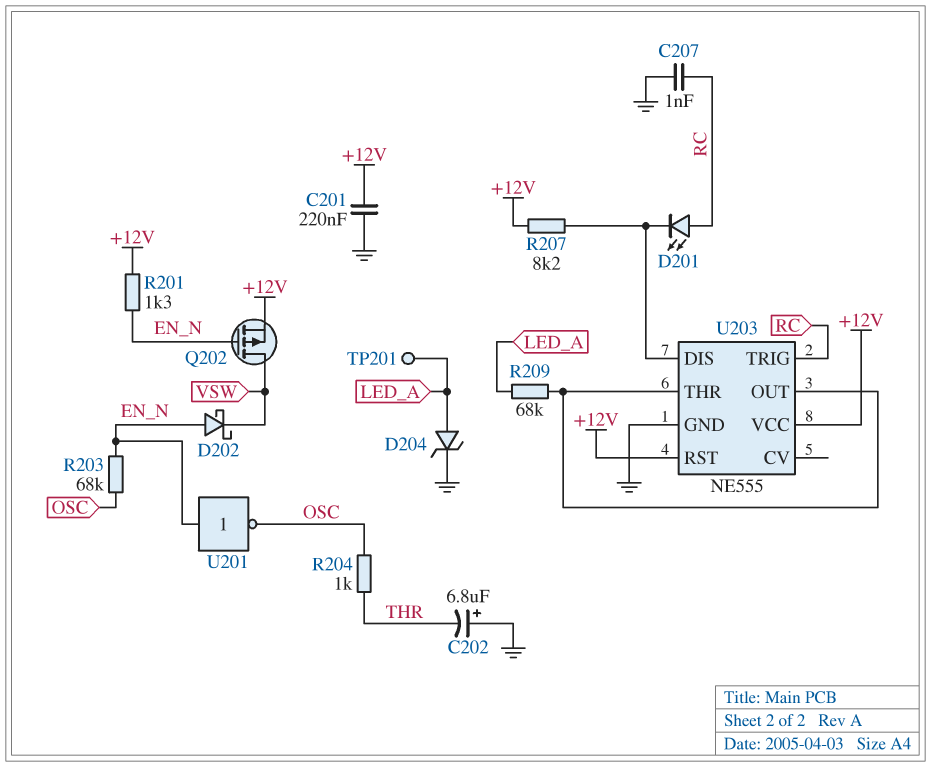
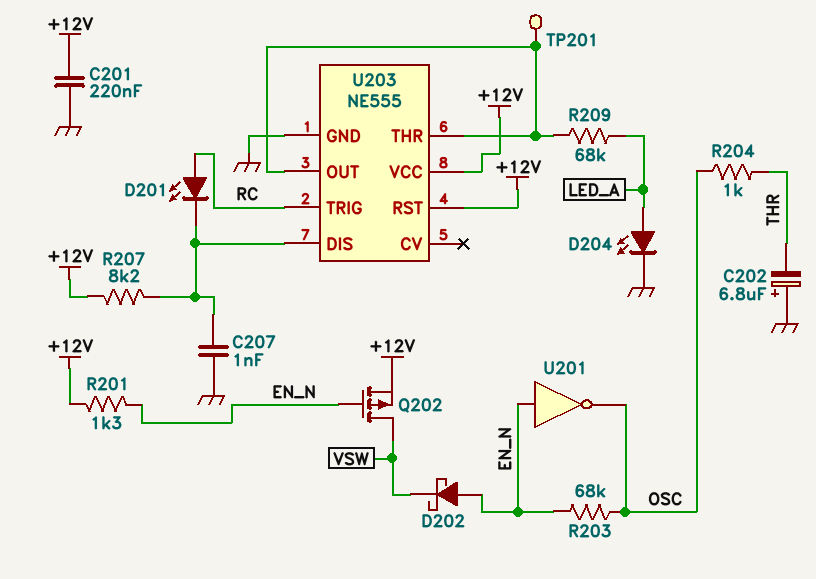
C207: 1nF (GND, RC) -> 1nF (GND, U203/DIS)
D204: zener (A LED_A, K GND) -> LED (A LED_A, K GND)
TP201: test point (LED_A) -> test point (U203/OUT)

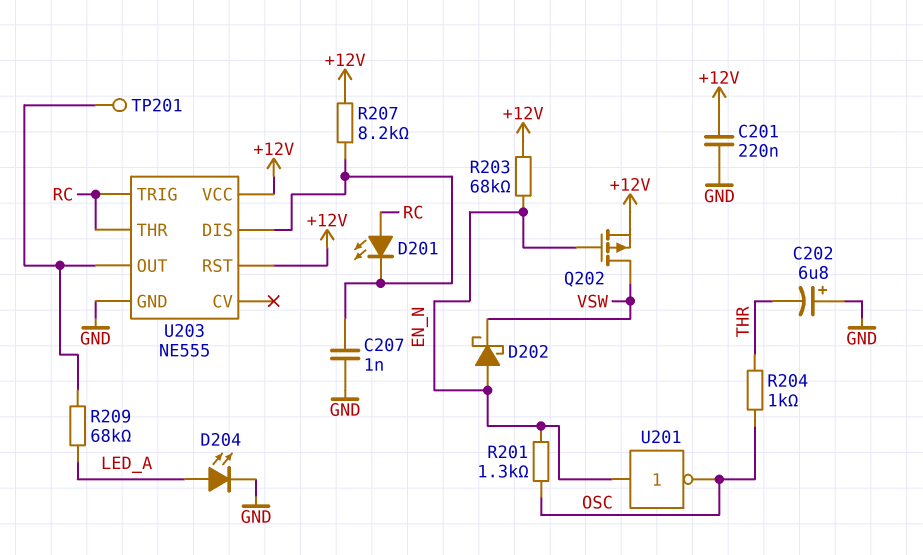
R201: 1.3k (+12V, EN_N) -> 1.3k (EN_N, OSC)
R203: 68k (EN_N, OSC) -> 68k (+12V, EN_N)
U203 pin THR: U203/OUT -> RC

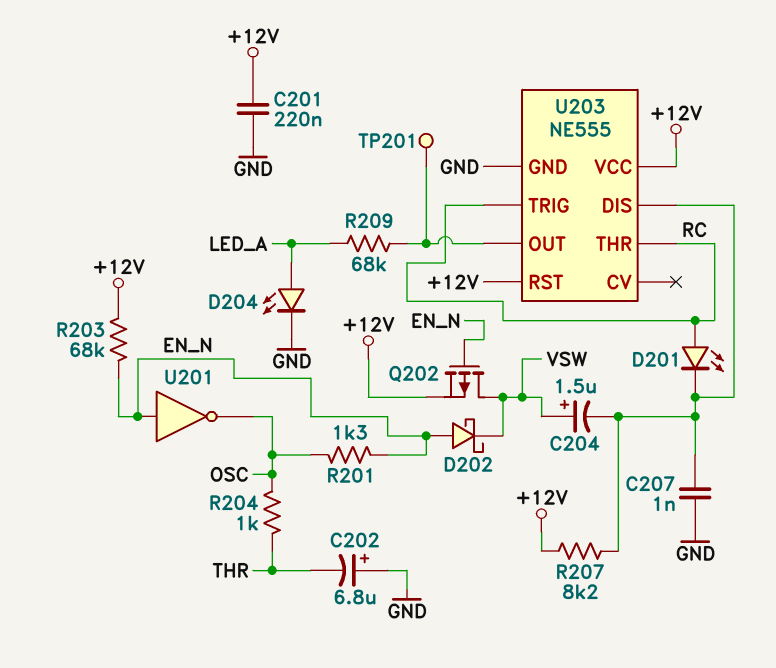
C204: none -> 1.5uF (plus VSW, minus U203/DIS)

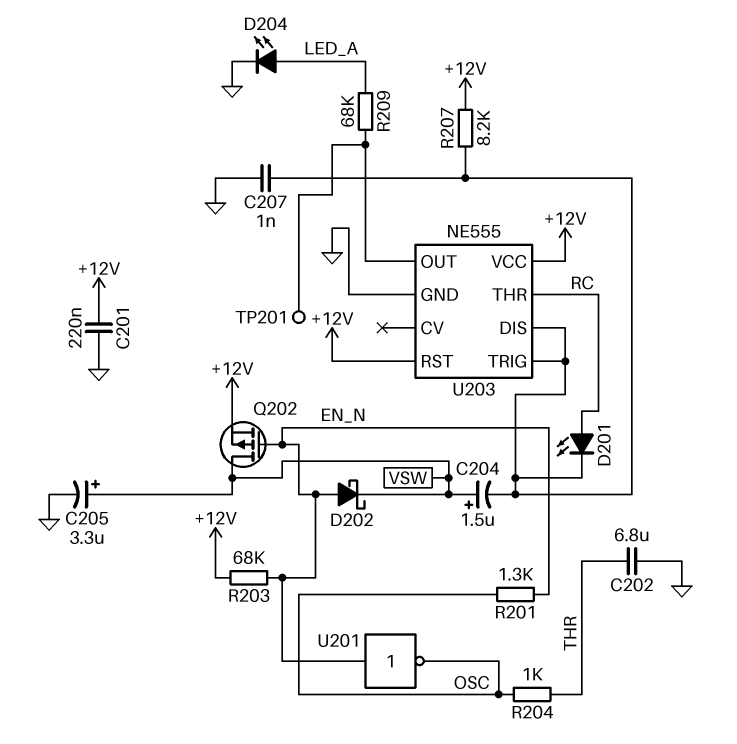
C202: 6.8uF (plus GND, minus THR) -> 6.8uF (GND, THR)
C205: none -> 3.3uF (plus VSW, minus GND)
U203 pin TRIG: RC -> U203/DIS

